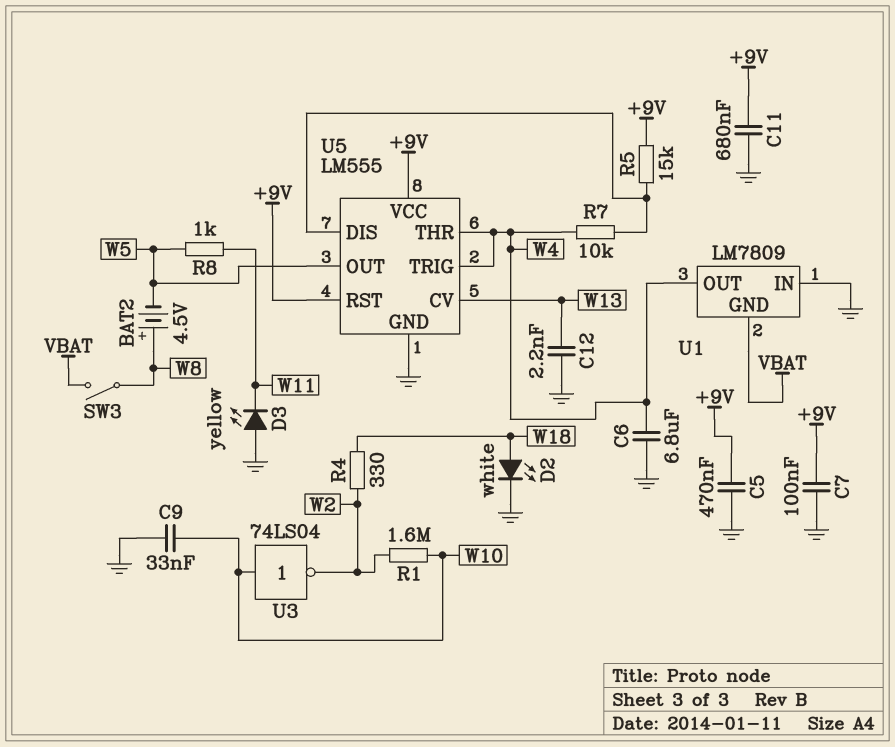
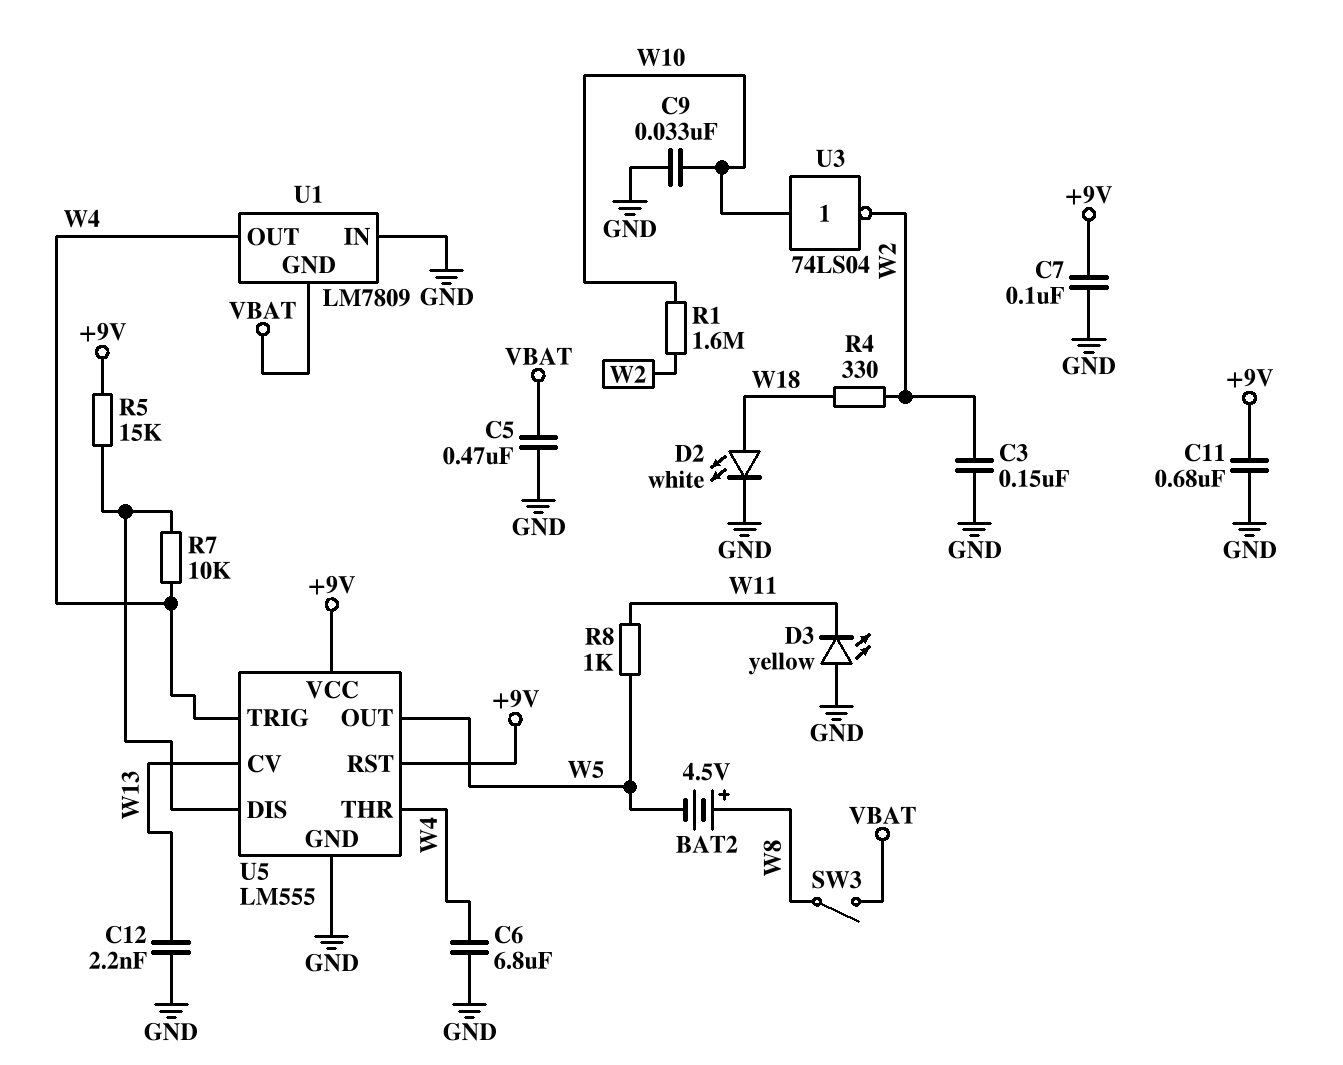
C3: none -> 150nF (GND, W2)
C5: 470nF (+9V, GND) -> 470nF (GND, VBAT)

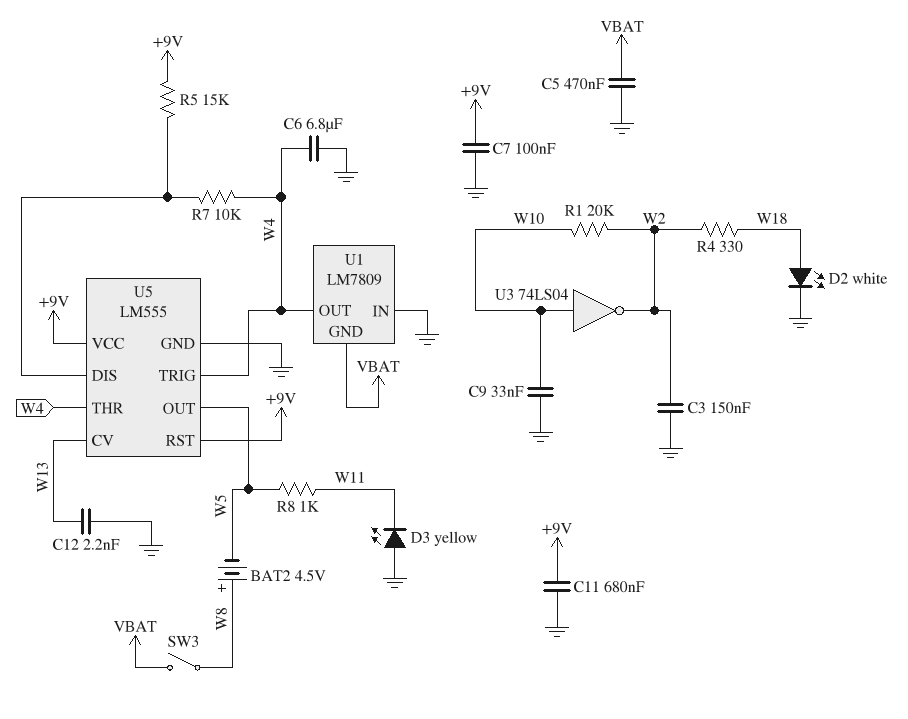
R1: 1.6M (W2, W10) -> 20k (W2, W10)

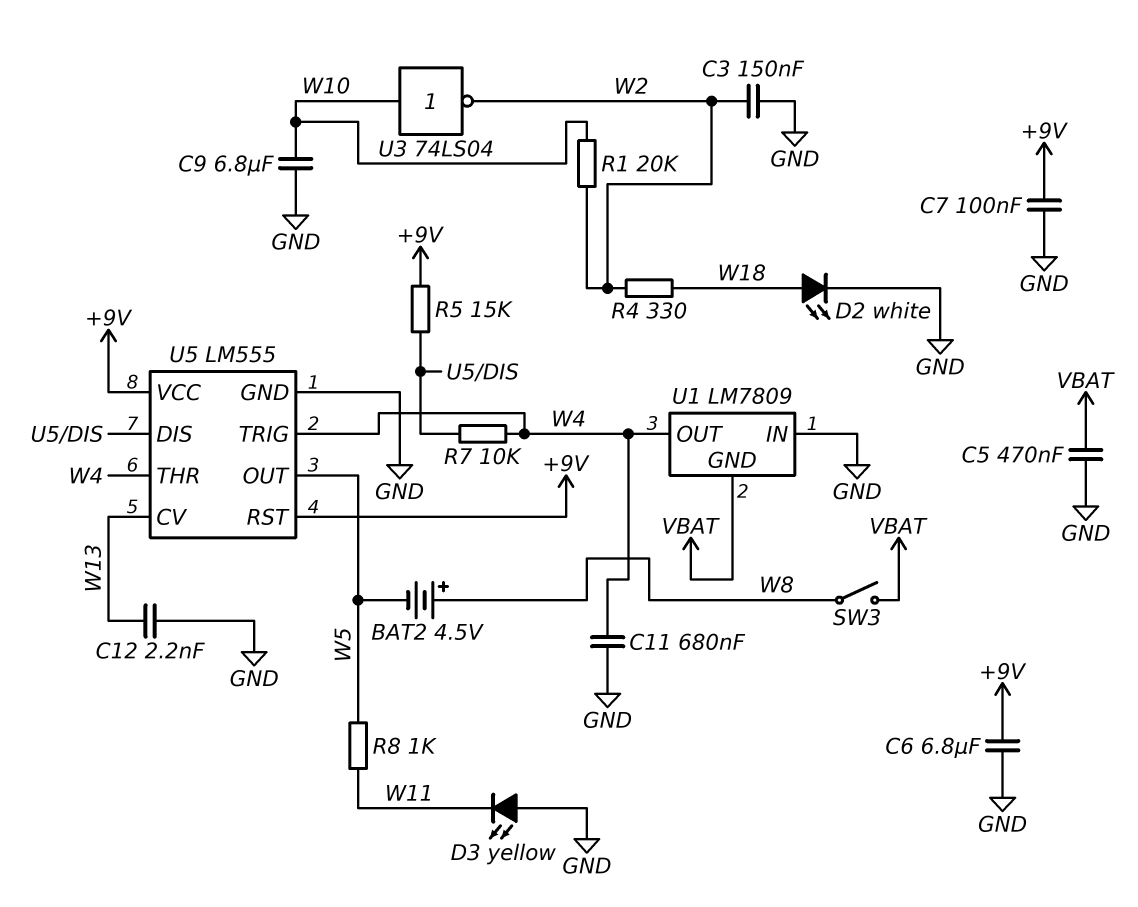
C6: 6.8uF (GND, W4) -> 6.8uF (+9V, GND)
C9: 33nF (GND, W10) -> 6.8uF (GND, W10)
C11: 680nF (+9V, GND) -> 680nF (GND, W4)

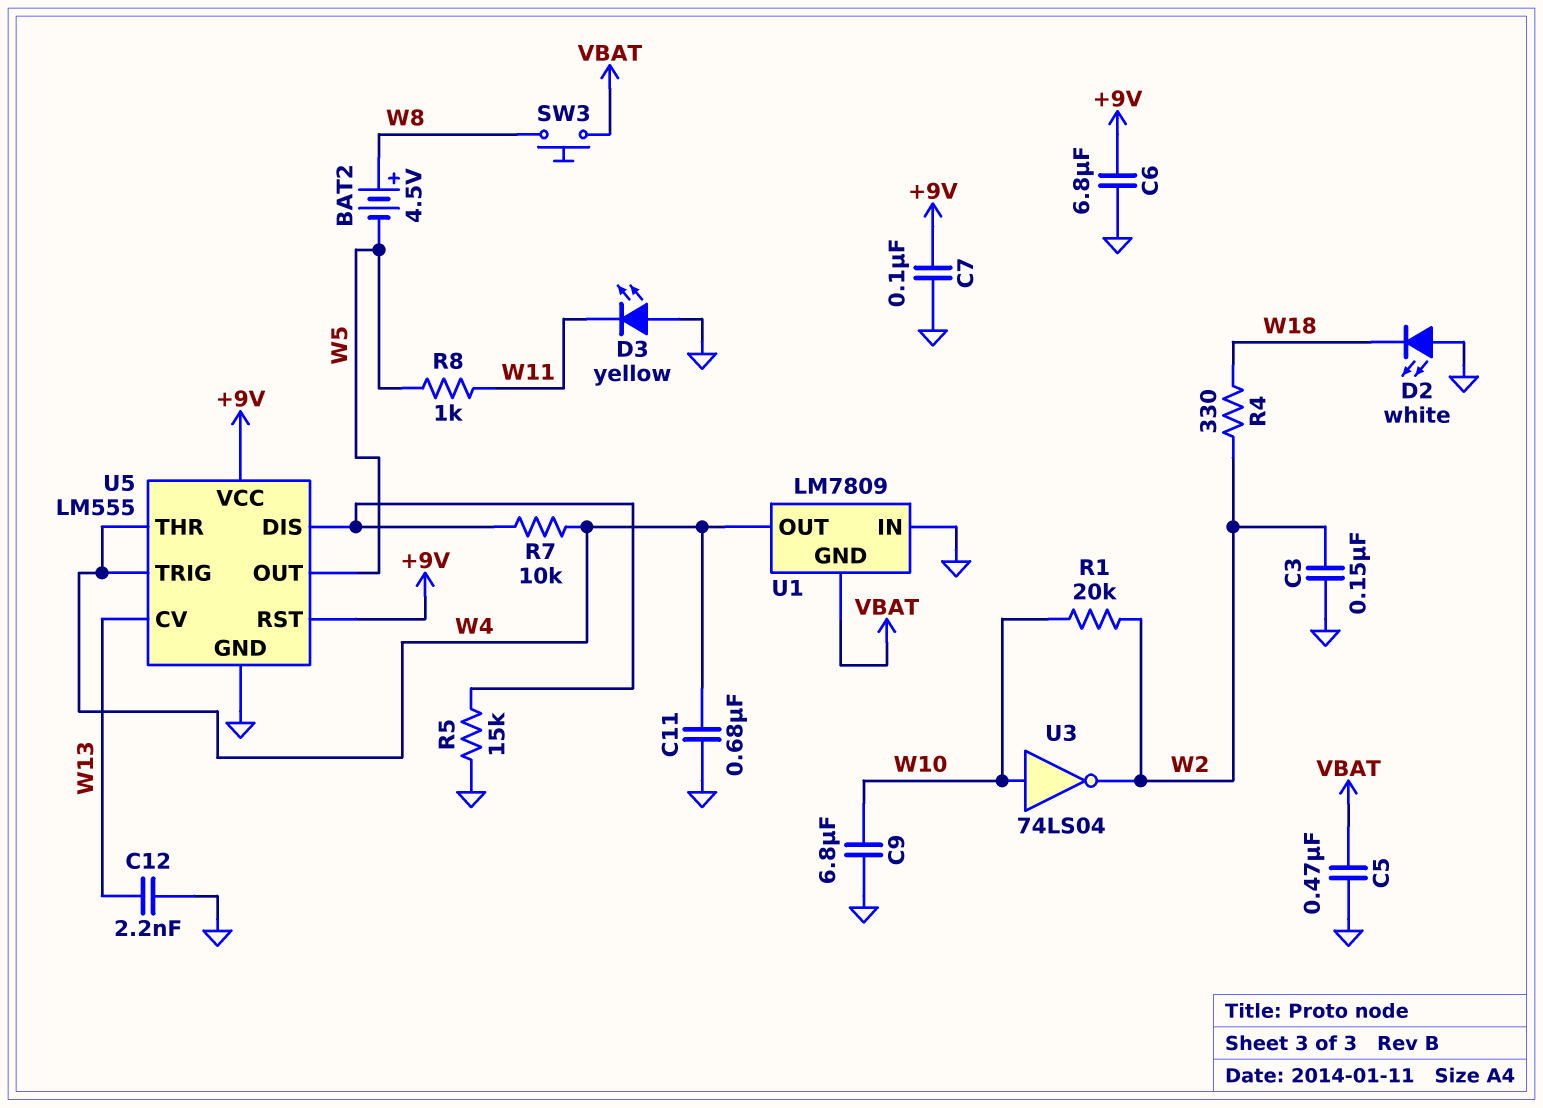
D2: LED white (A W18, K GND) -> LED white (A GND, K W18)
R5: 15k (+9V, U5/DIS) -> 15k (GND, U5/DIS)
SW3: switch (VBAT, W8) -> button (VBAT, W8)

